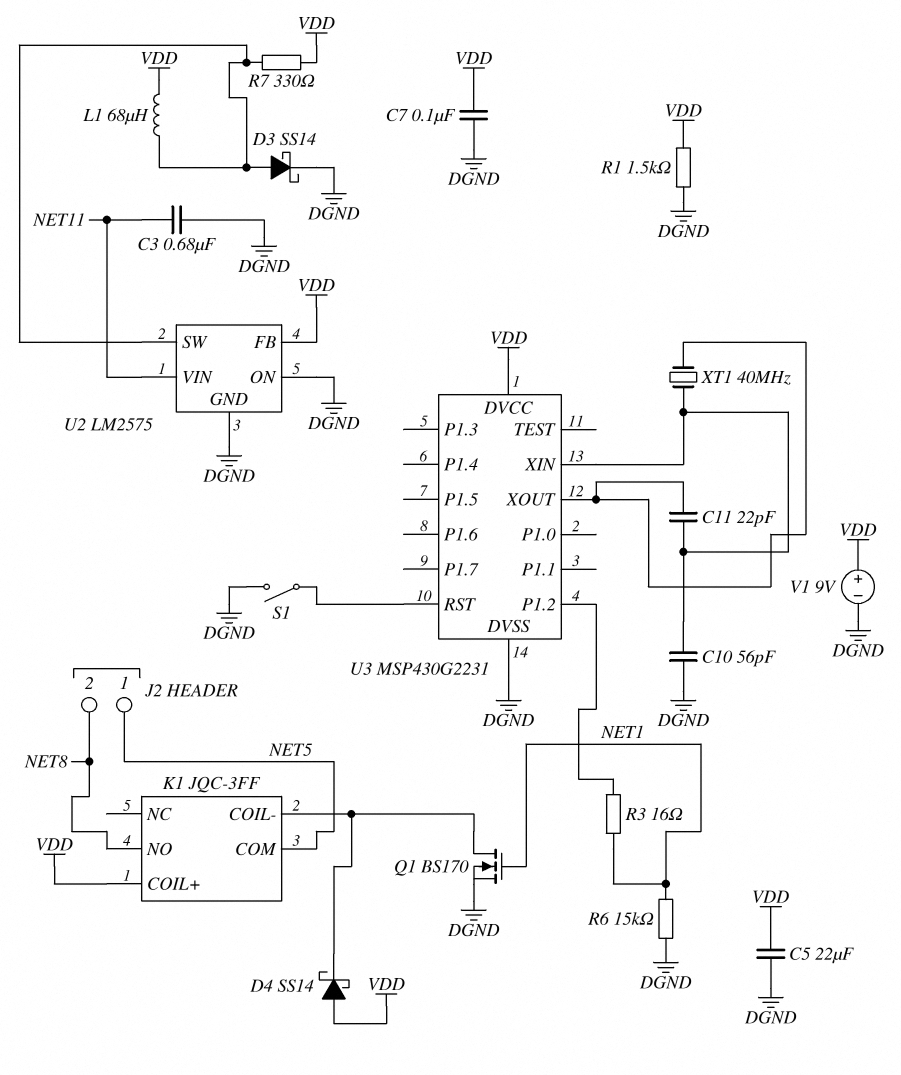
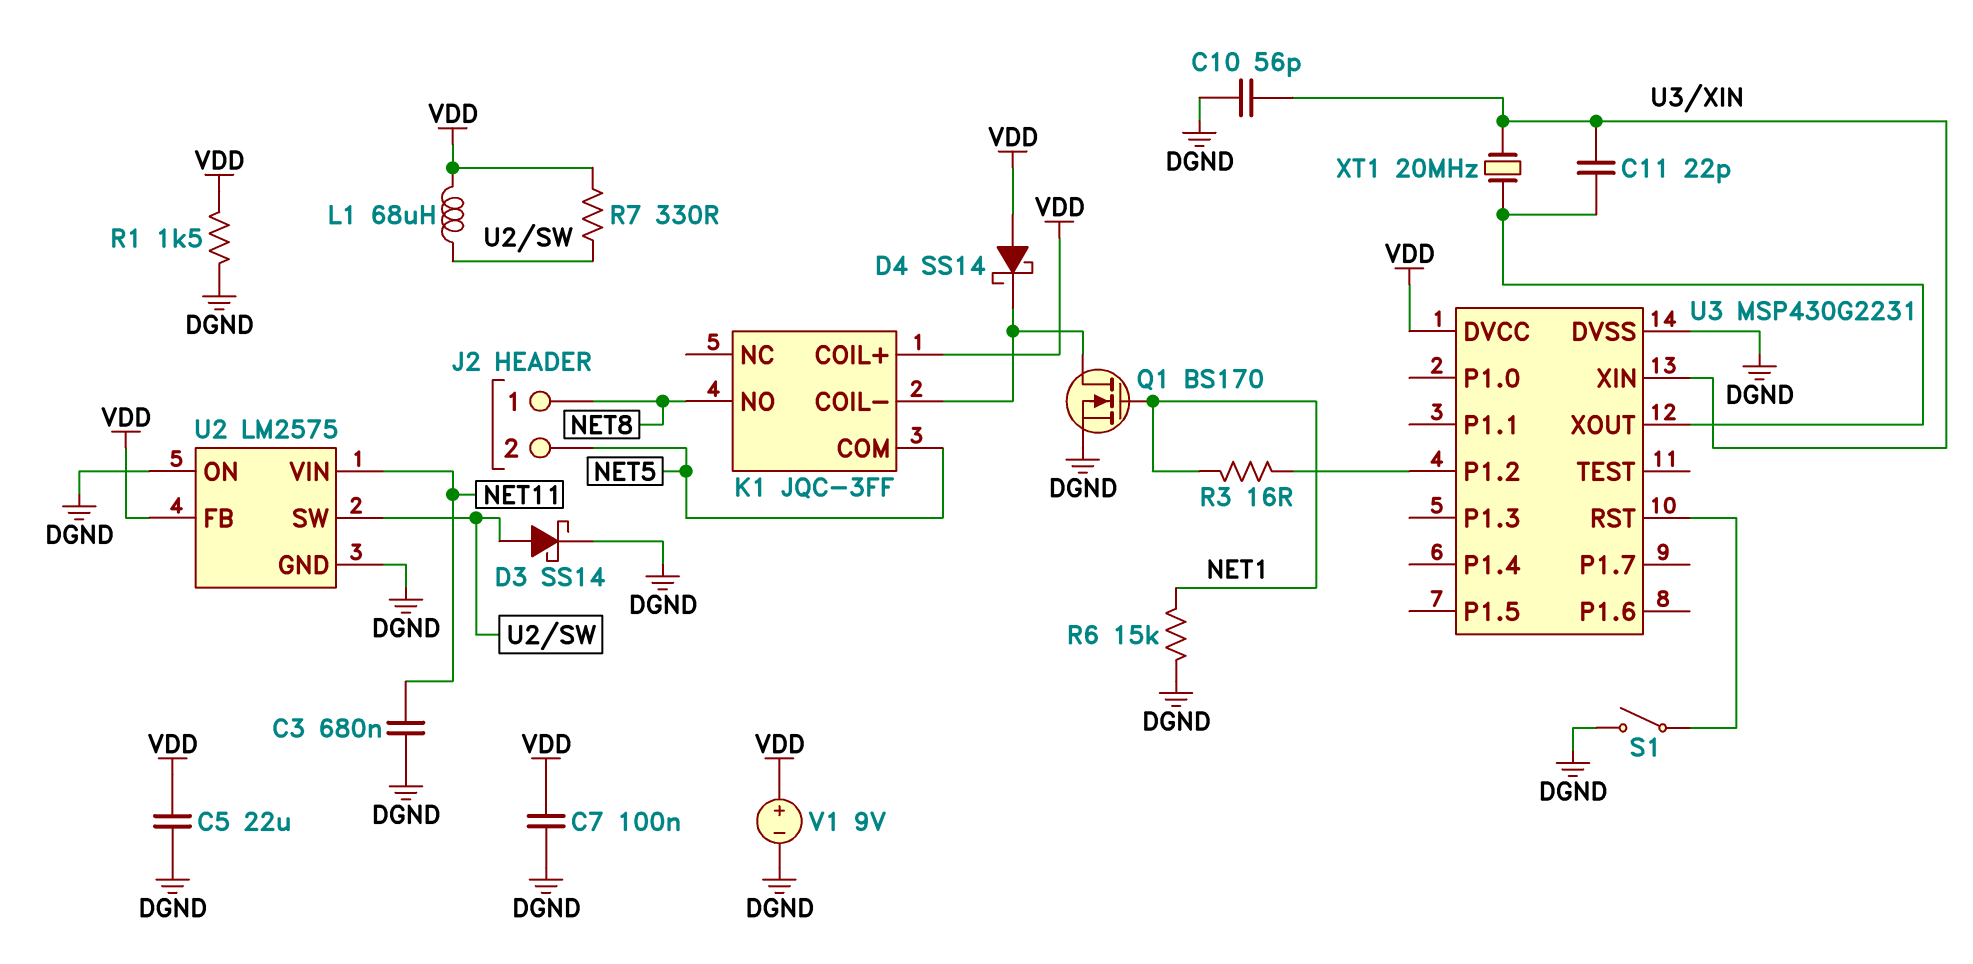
J2 pin 1: NET5 -> NET8
J2 pin 2: NET8 -> NET5
XT1: 40MHz (U3/XIN, U3/XOUT) -> 20MHz (U3/XIN, U3/XOUT)

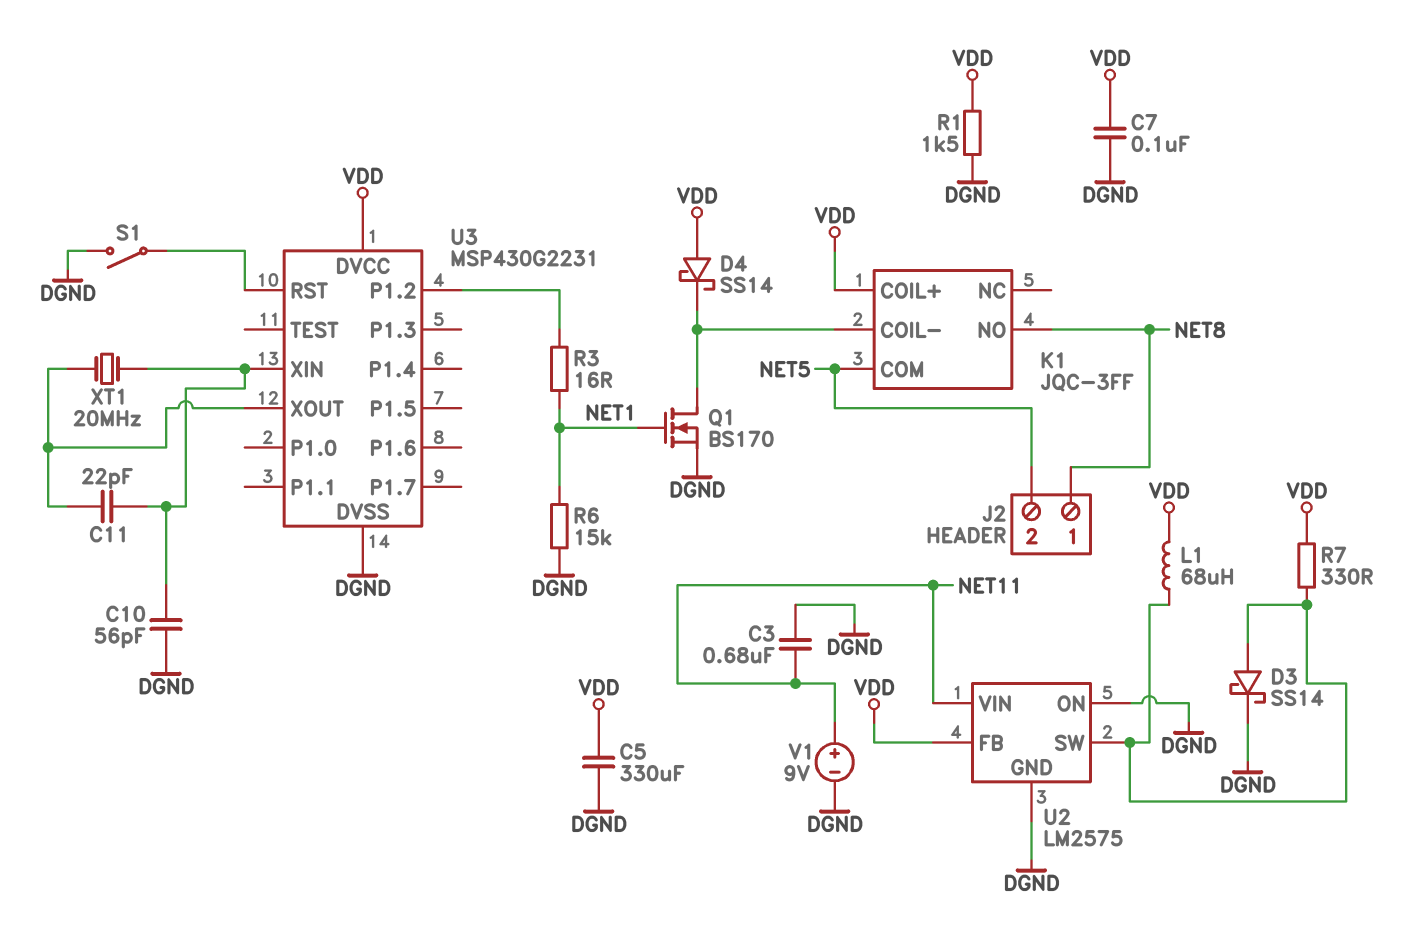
C5: 22uF (DGND, VDD) -> 330uF (DGND, VDD)
V1: 9V (plus VDD, minus DGND) -> 9V (plus NET11, minus DGND)

